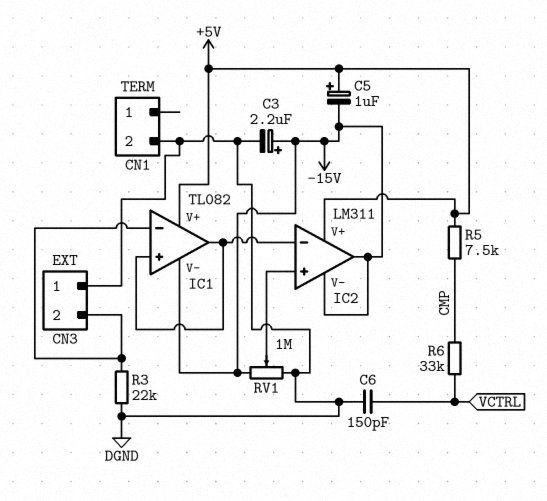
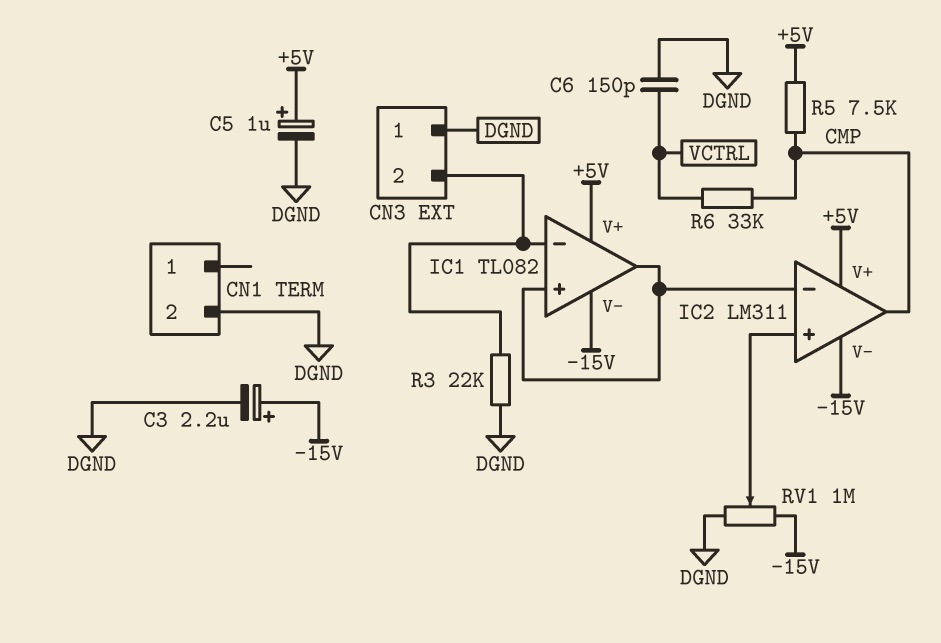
C5: 1uF (plus +5V, minus -15V) -> 1uF (plus +5V, minus DGND)
IC2 pin out: -15V -> CMP

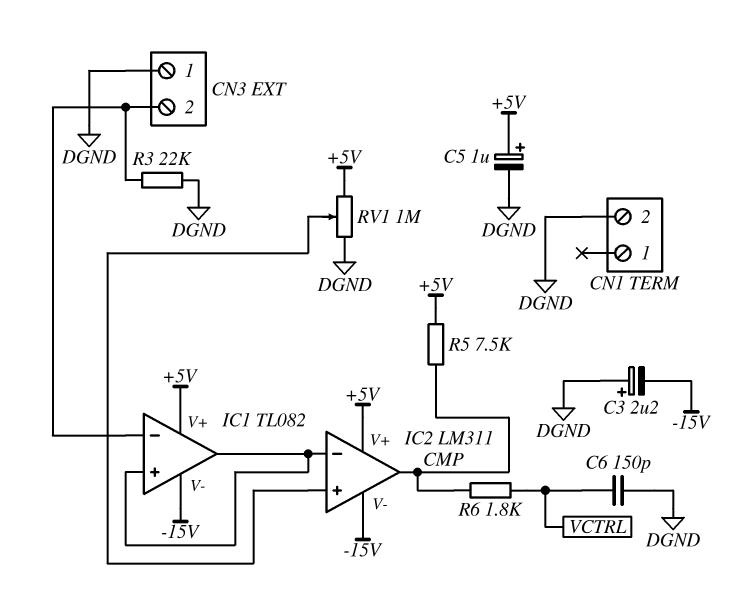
C3: 2.2uF (plus -15V, minus DGND) -> 2.2uF (plus DGND, minus -15V)
R6: 33k (CMP, VCTRL) -> 1.8k (CMP, VCTRL)
RV1: 1M (-15V, DGND, wiper IC2/in+) -> 1M (+5V, DGND, wiper IC2/in+)

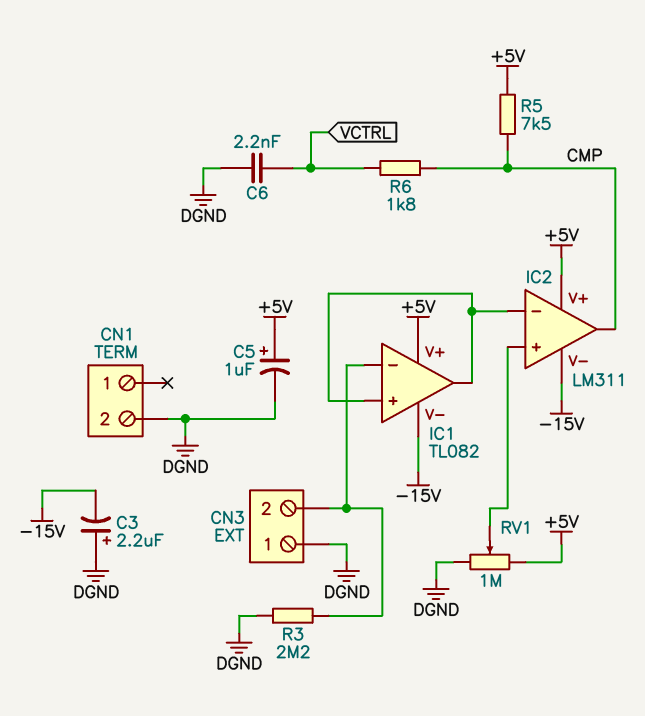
C6: 150pF (DGND, VCTRL) -> 2.2nF (DGND, VCTRL)
R3: 22k (CN3/2, DGND) -> 2.2M (CN3/2, DGND)

